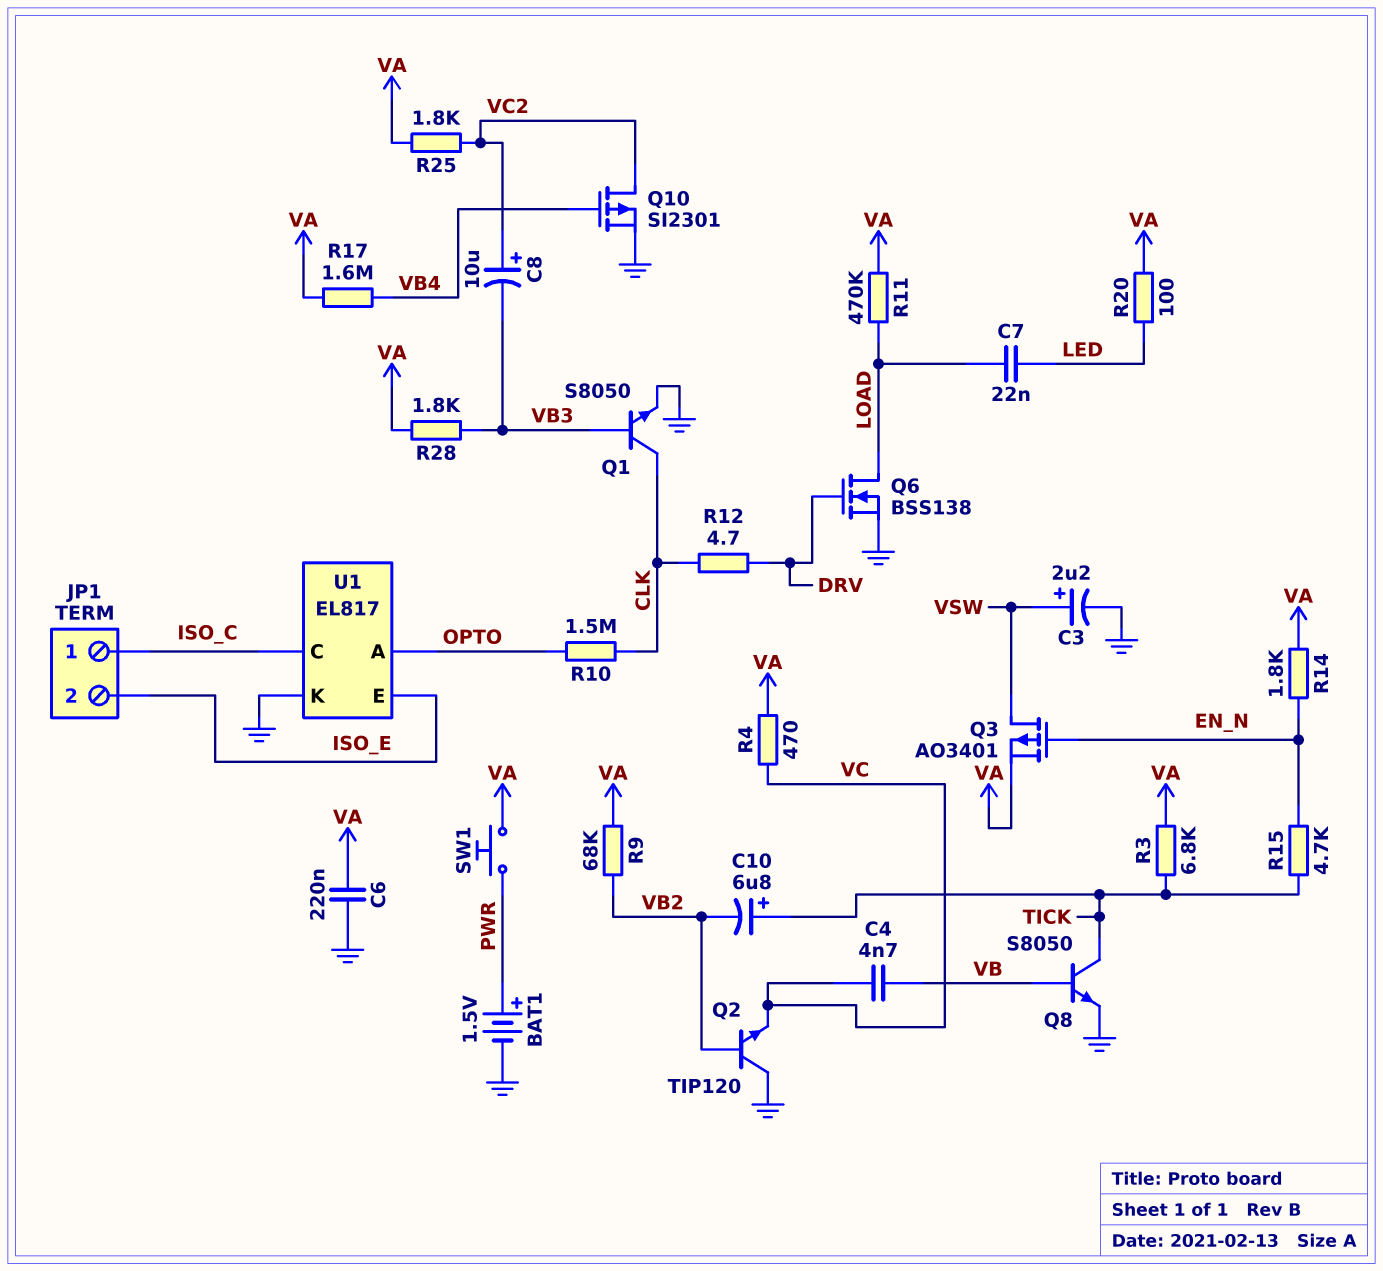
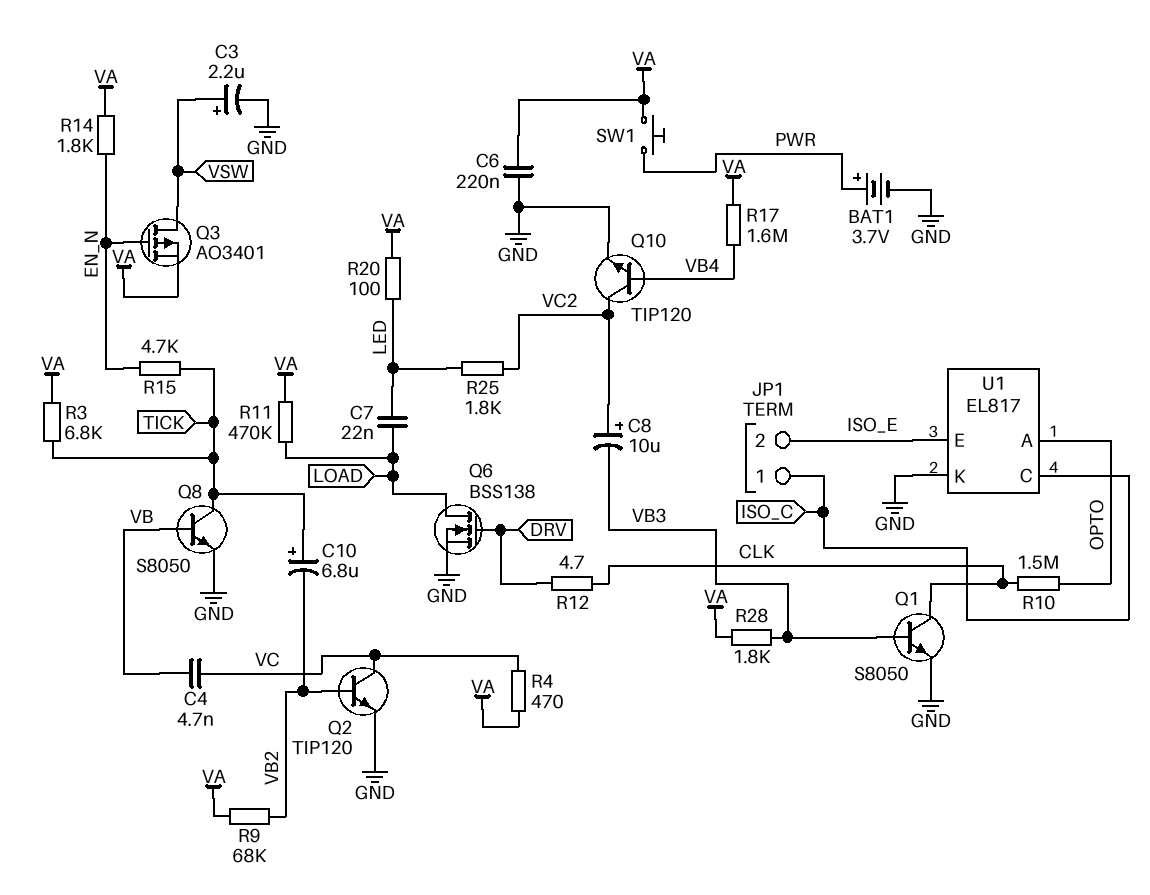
BAT1: 1.5V (plus PWR, minus GND) -> 3.7V (plus PWR, minus GND)
Q2: NPN TIP120 (B VB2, C GND, E VC) -> NPN TIP120 (B VB2, C VC, E GND)
Q10: PMOS SI2301 (G VB4, D VC2, S GND) -> NPN TIP120 (B VB4, C VC2, E GND)
R25: 1.8k (VA, VC2) -> 1.8k (LED, VC2)

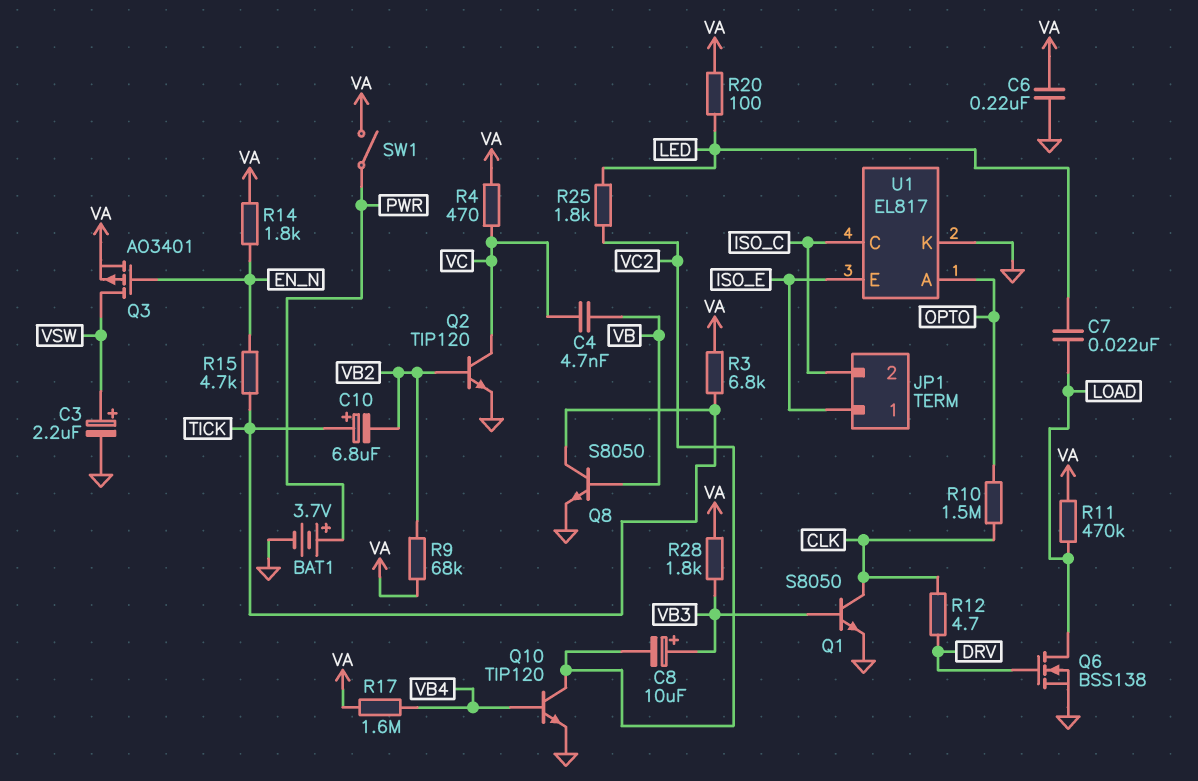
C8: 10uF (plus VC2, minus VB3) -> 10uF (plus VB3, minus VC2)
JP1 pin 1: ISO_C -> ISO_E
JP1 pin 2: ISO_E -> ISO_C
SW1: button (PWR, VA) -> switch (PWR, VA)

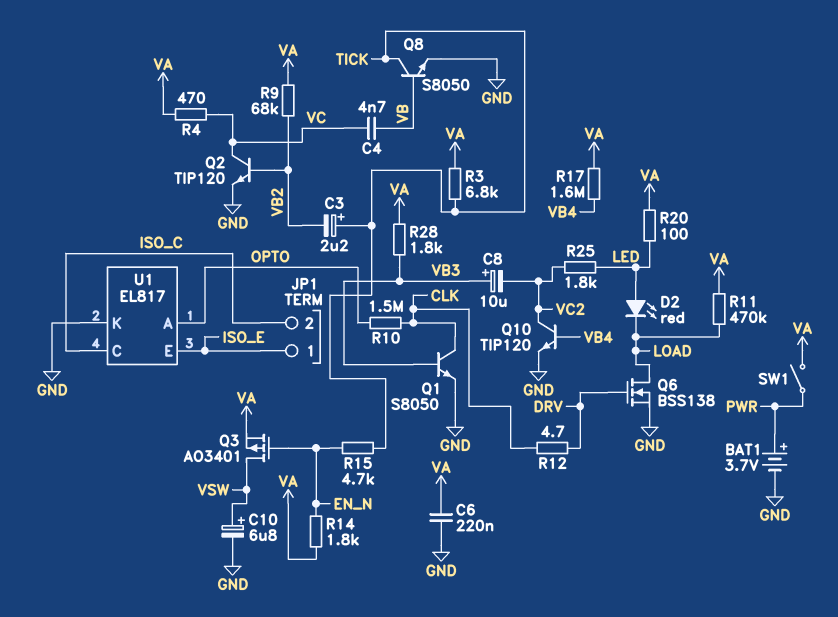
C3: 2.2uF (plus VSW, minus GND) -> 2.2uF (plus TICK, minus VB2)
C7: 22nF (LED, LOAD) -> none
C10: 6.8uF (plus TICK, minus VB2) -> 6.8uF (plus VSW, minus GND)
D2: none -> LED red (A LED, K LOAD)

